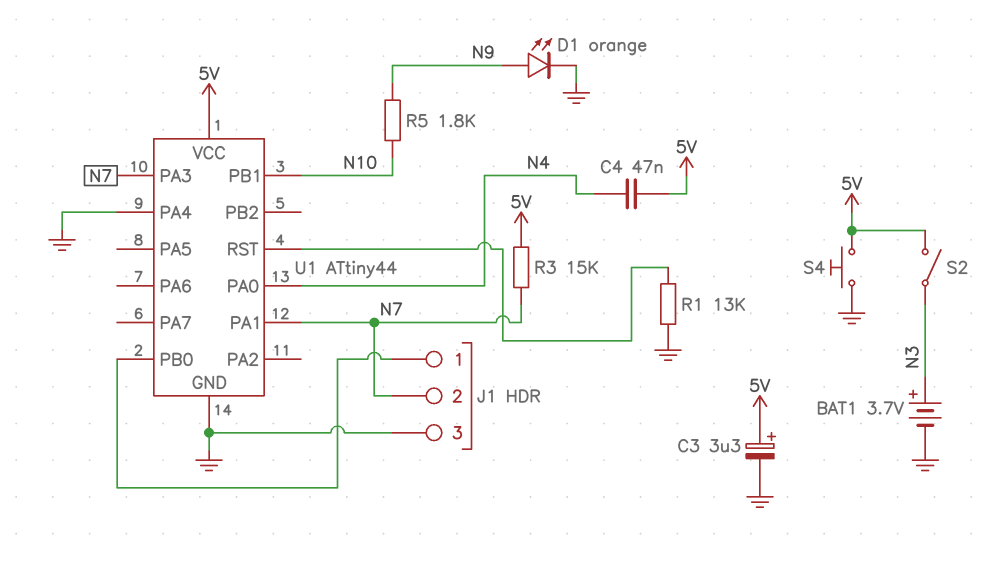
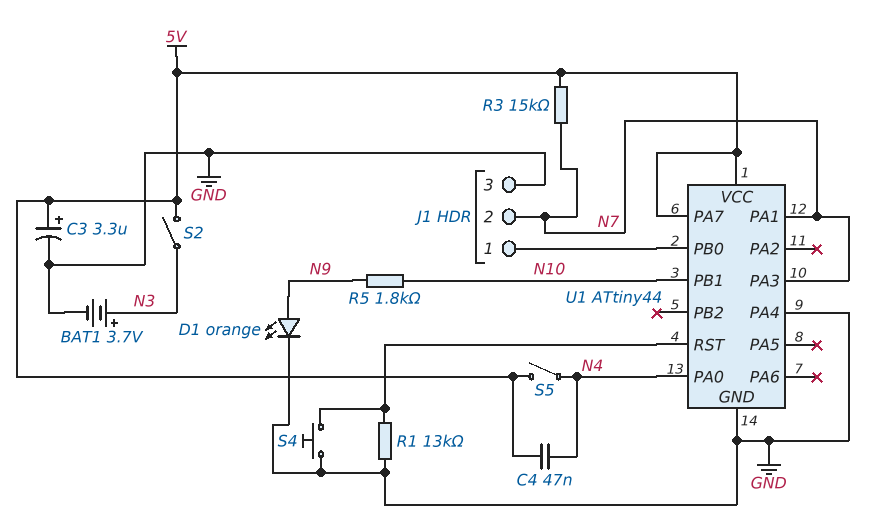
S4: button (5V, GND) -> button (GND, U1/RST)
S5: none -> switch (5V, N4)
U1 pin PA7: none -> 5V

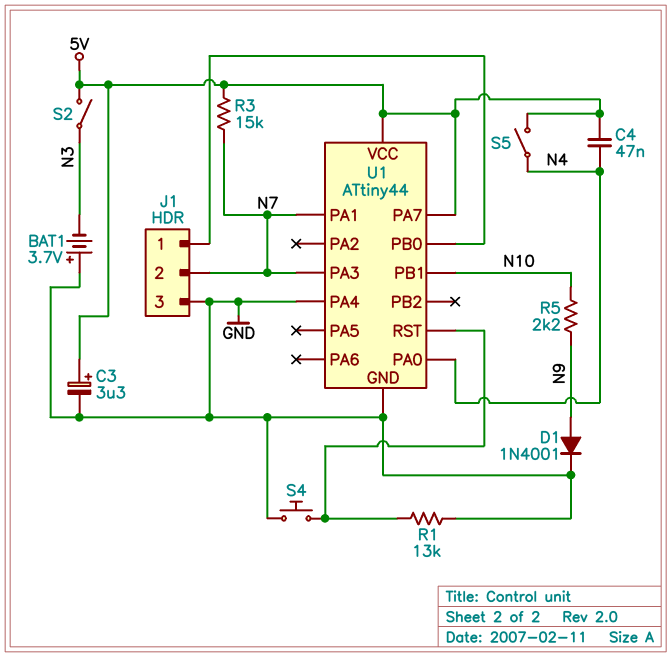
BAT1: 3.7V (plus N3, minus GND) -> 3.7V (plus GND, minus N3)
D1: LED orange (A N9, K GND) -> diode 1N4001 (A N9, K GND)
R5: 1.8k (N9, N10) -> 2.2k (N9, N10)

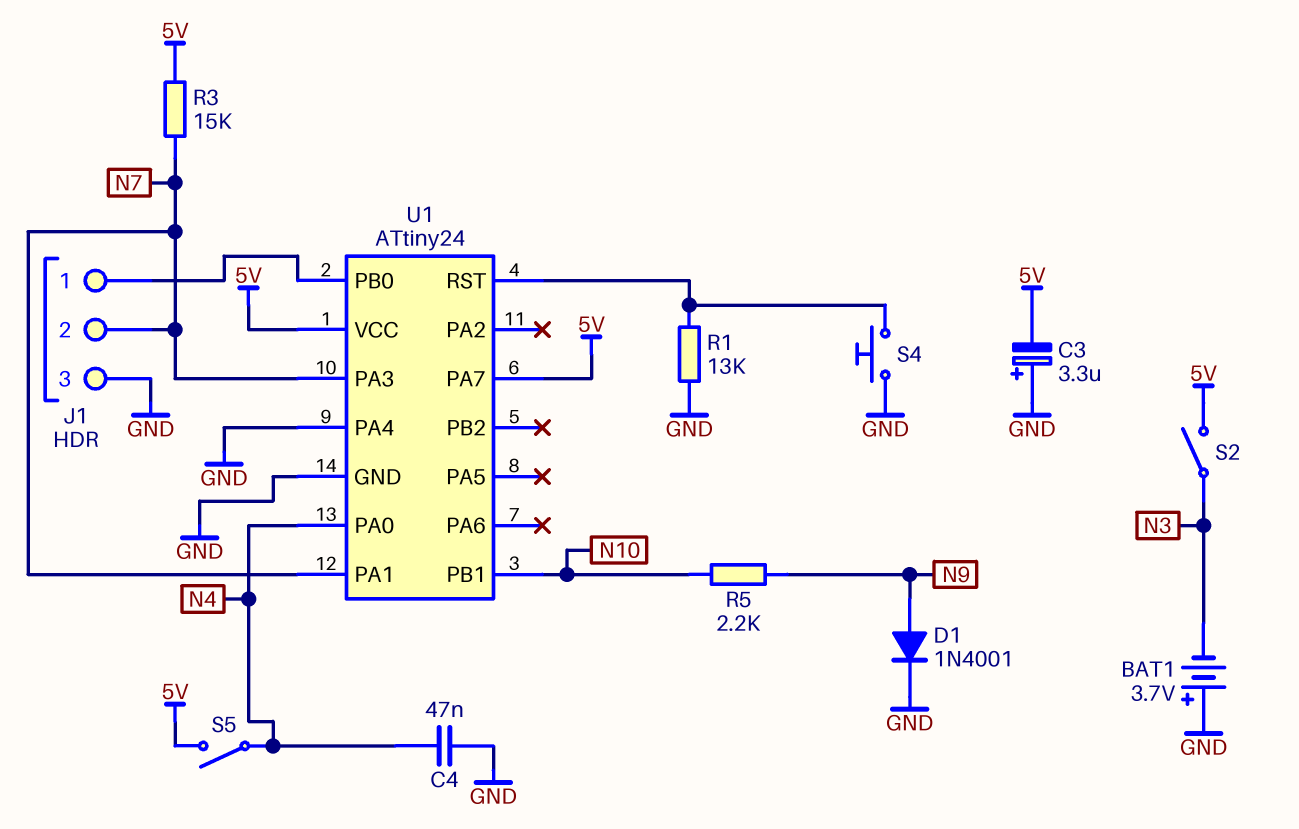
C3: 3.3uF (plus 5V, minus GND) -> 3.3uF (plus GND, minus 5V)
C4: 47nF (5V, N4) -> 47nF (GND, N4)
U1: ATtiny44 -> ATtiny24

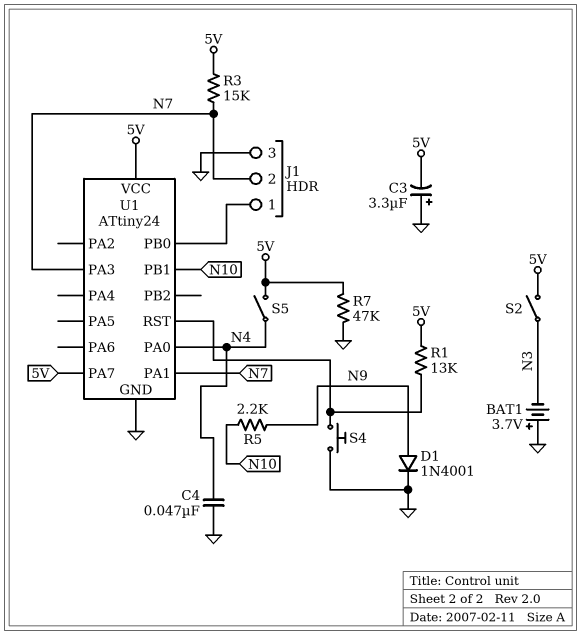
R1: 13k (GND, U1/RST) -> 13k (5V, U1/RST)
R7: none -> 47k (5V, GND)
U1 pin PA4: GND -> none

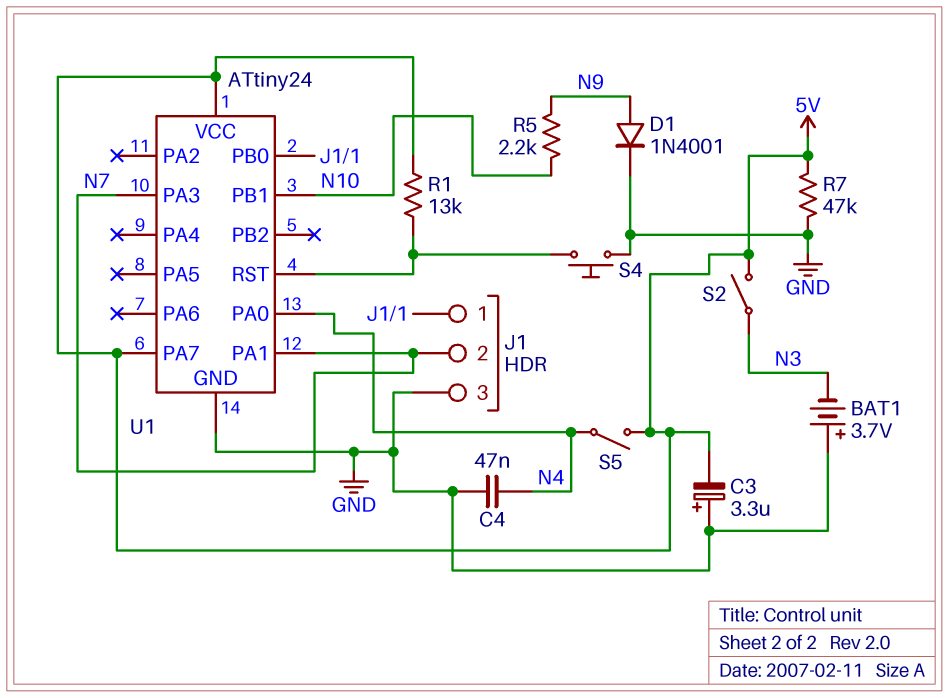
R3: 15k (5V, N7) -> none

